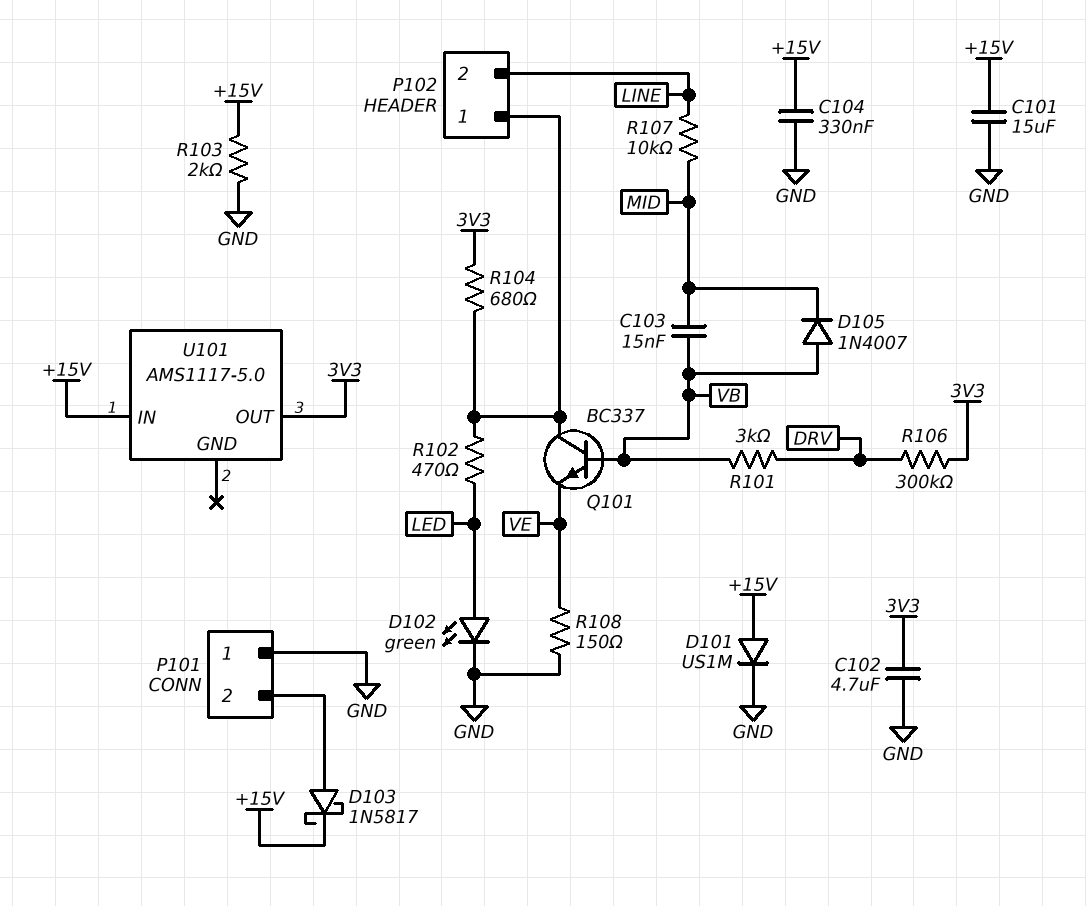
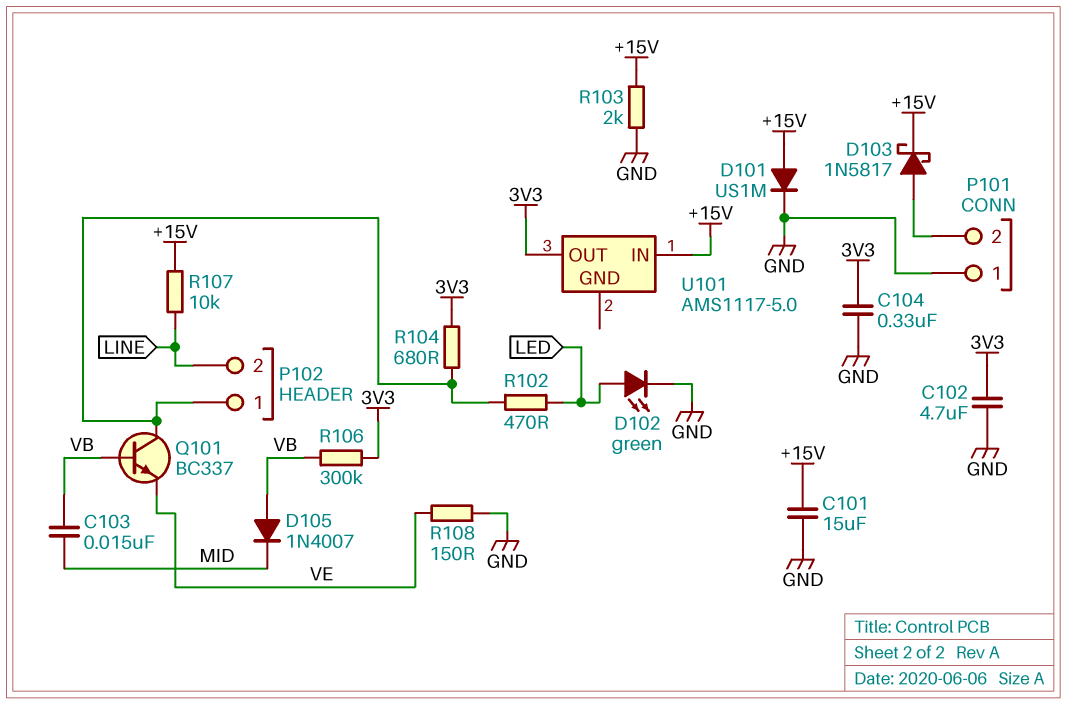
C104: 330nF (+15V, GND) -> 330nF (3V3, GND)
R101: 3k (DRV, VB) -> none
R106: 300k (3V3, DRV) -> 300k (3V3, VB)
R107: 10k (LINE, MID) -> 10k (+15V, LINE)

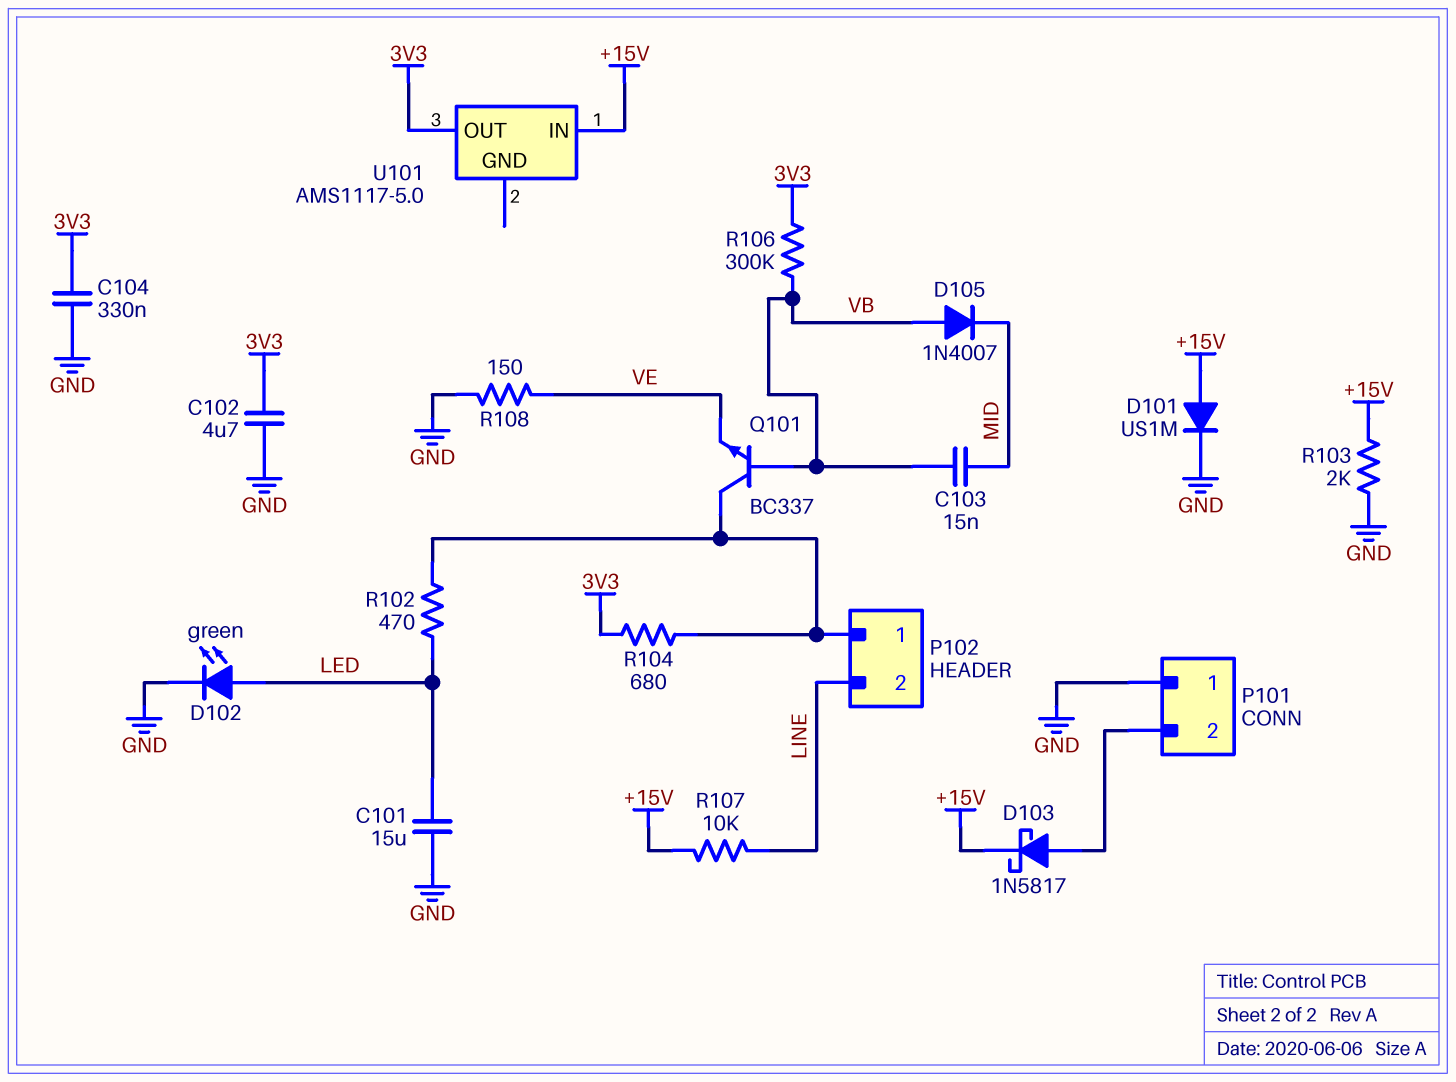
C101: 15uF (+15V, GND) -> 15uF (GND, LED)

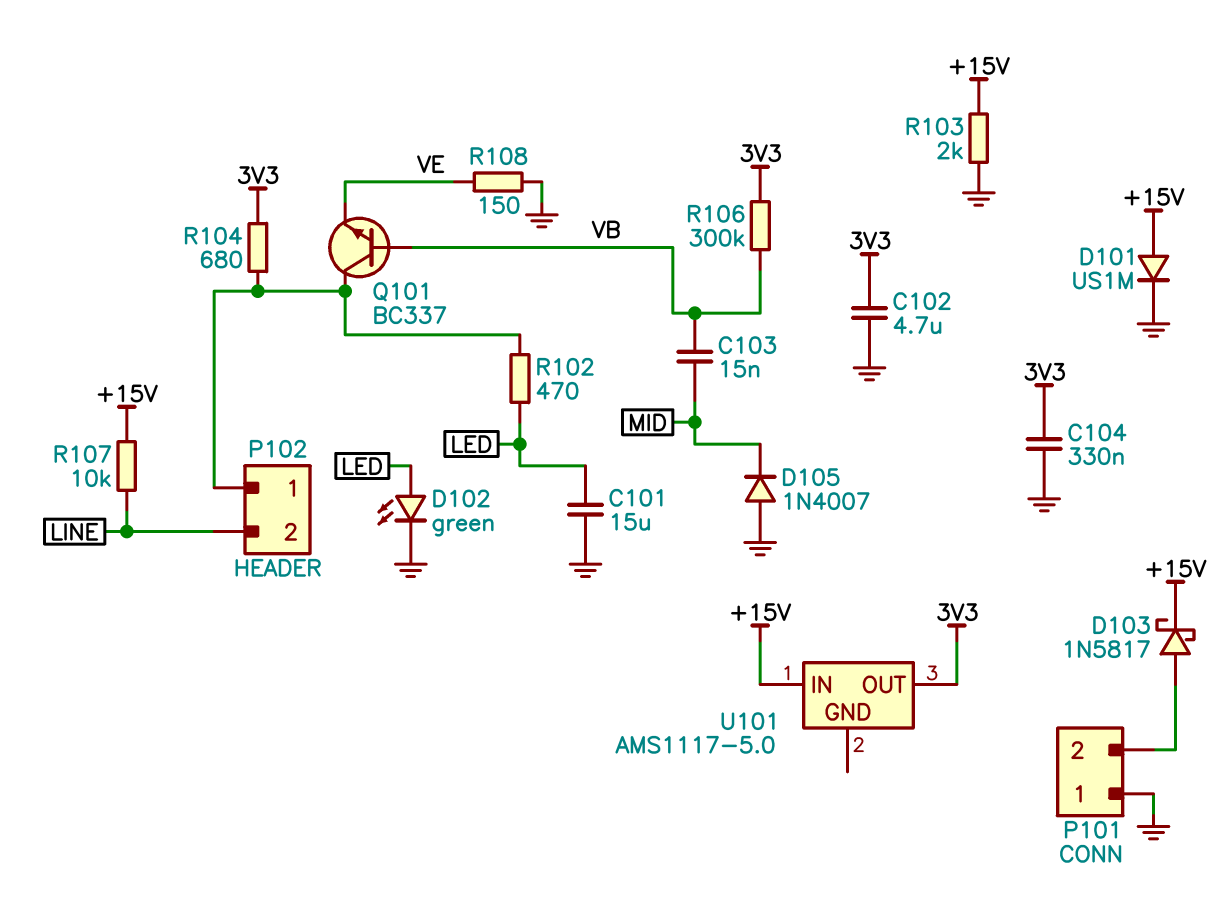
D105: diode 1N4007 (A VB, K MID) -> diode 1N4007 (A GND, K MID)

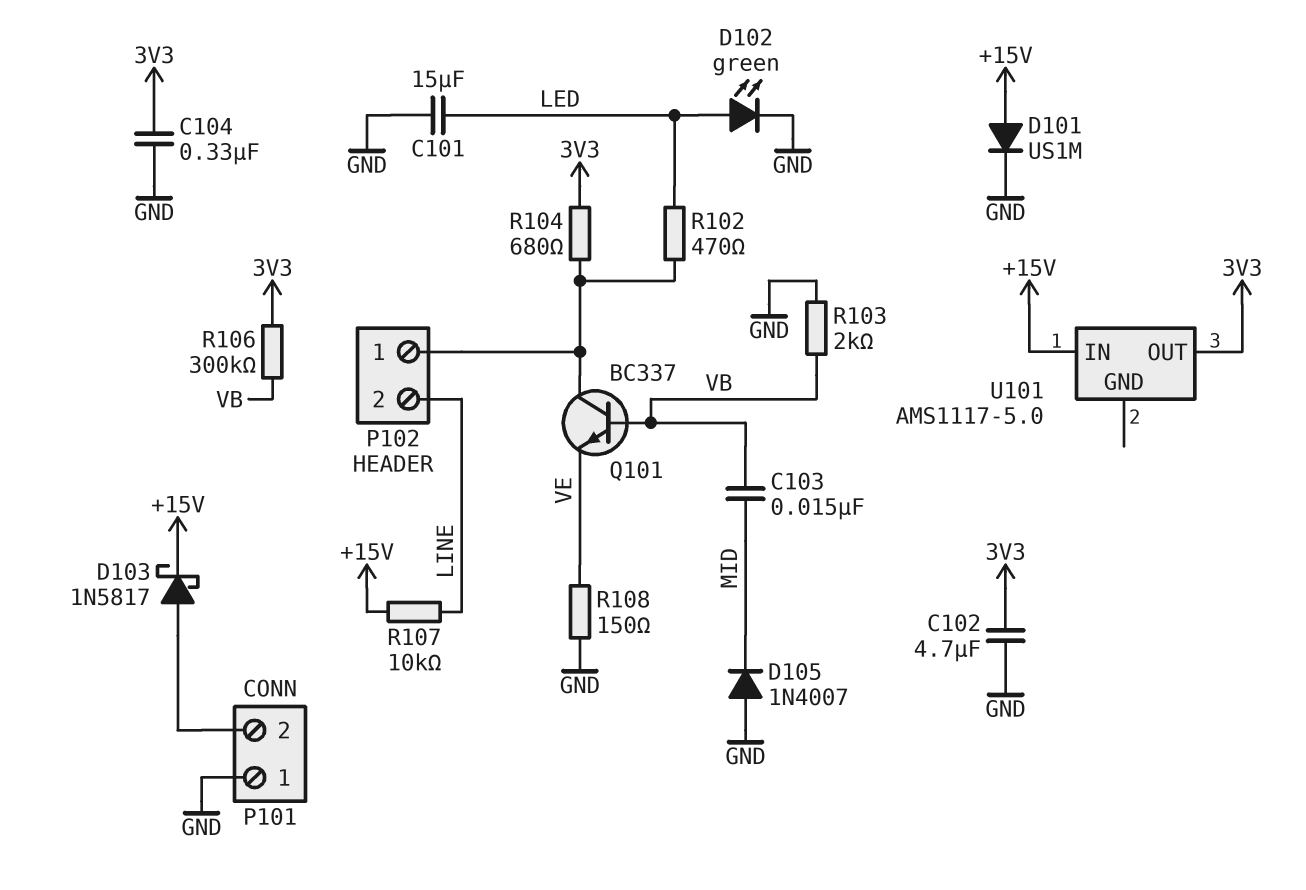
R103: 2k (+15V, GND) -> 2k (GND, VB)

